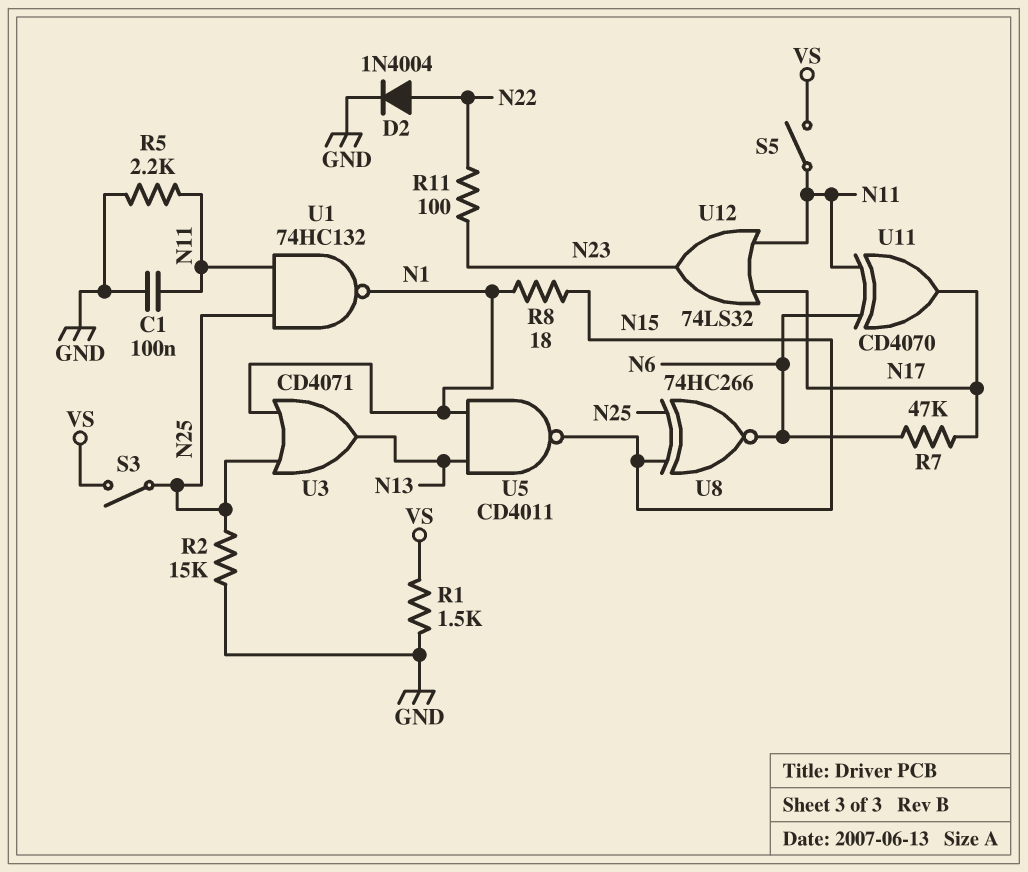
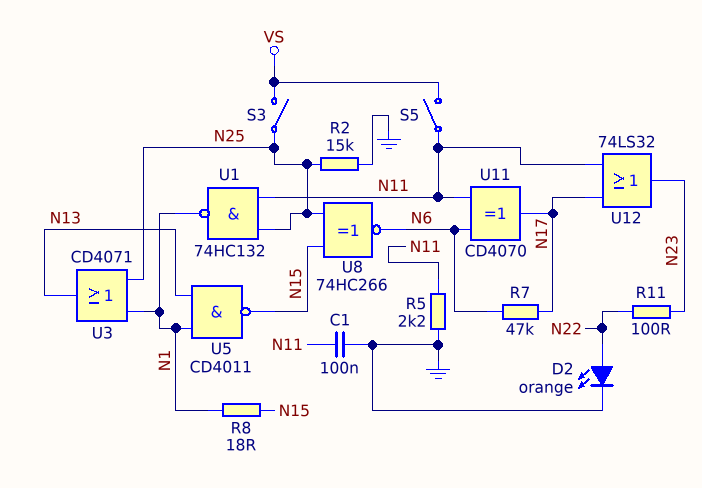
D2: diode 1N4004 (A N22, K GND) -> LED orange (A N22, K GND)
R1: 1.5k (GND, VS) -> none

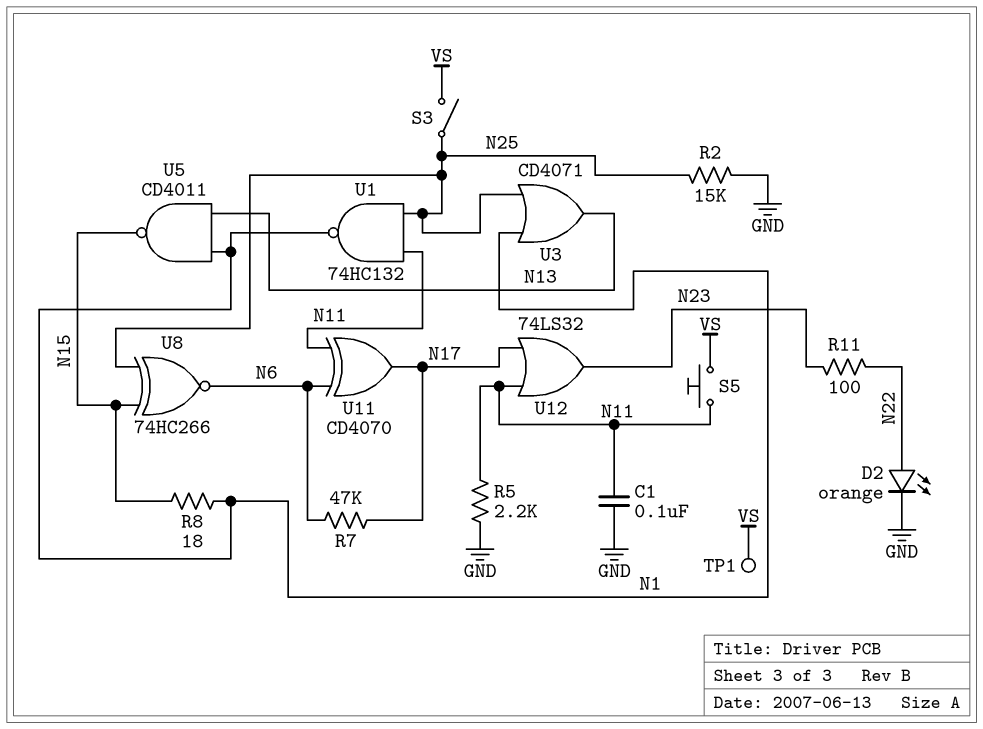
S5: switch (N11, VS) -> button (N11, VS)
TP1: none -> test point (VS)

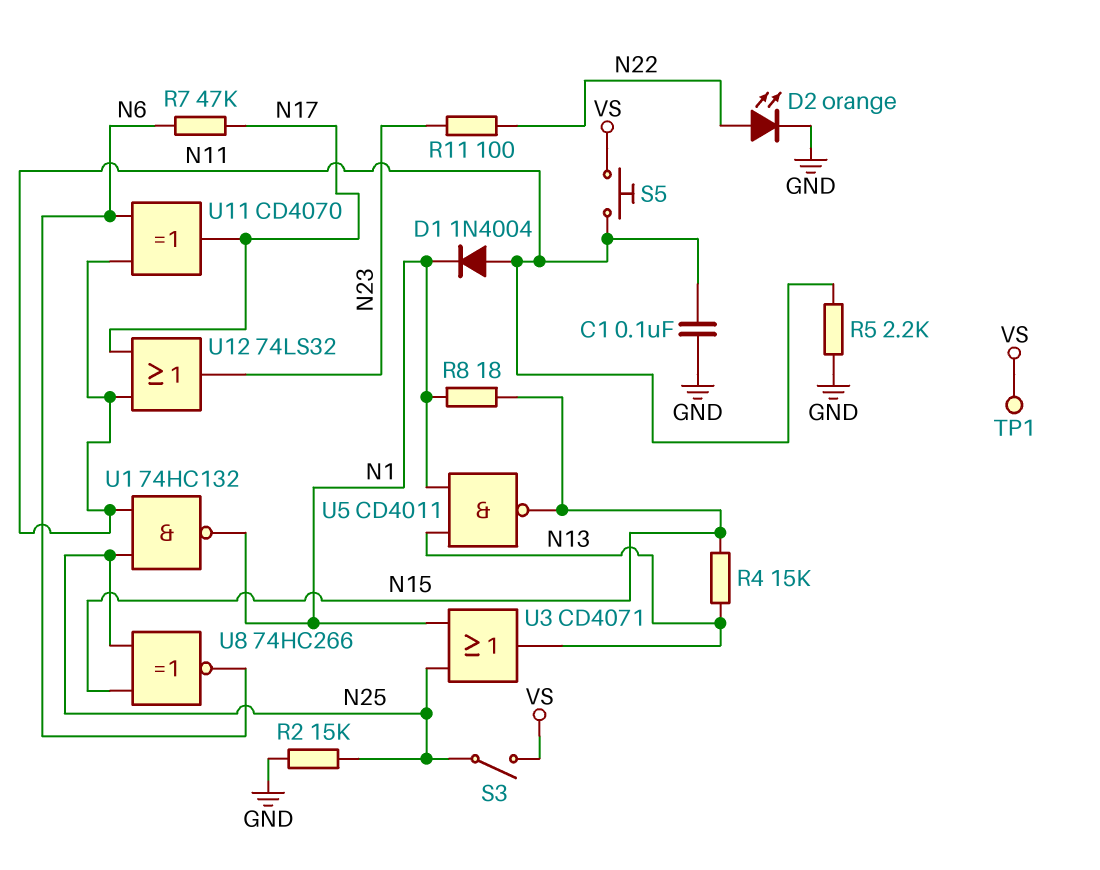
D1: none -> diode 1N4004 (A N11, K N1)
R4: none -> 15k (N13, N15)

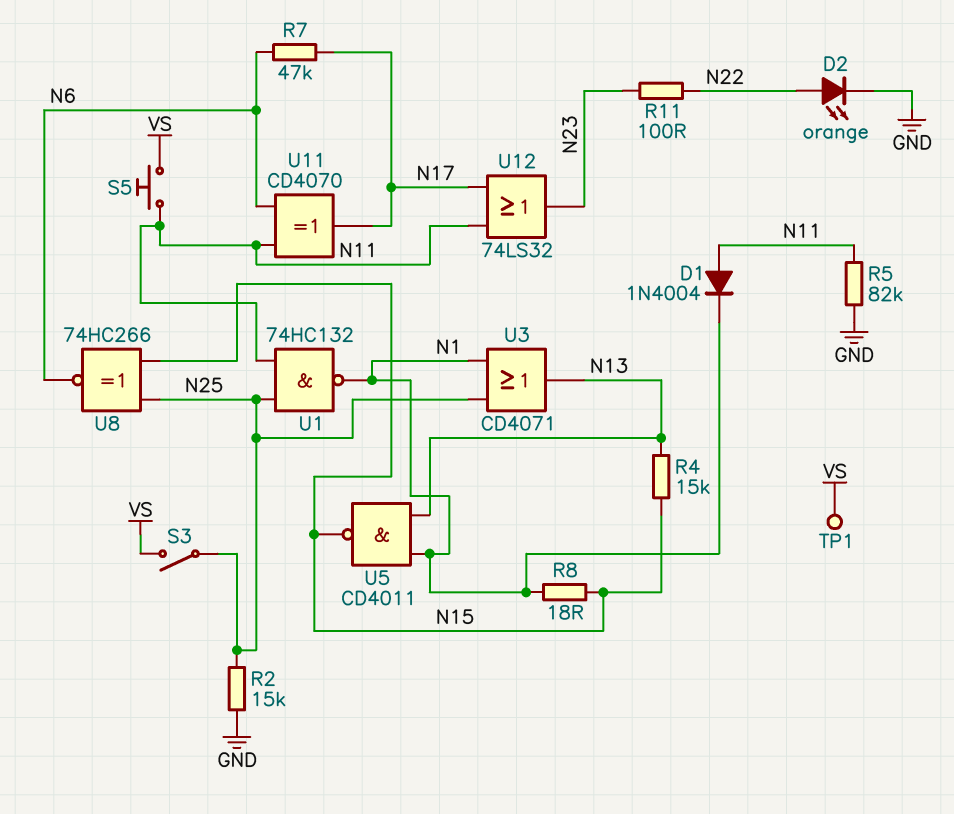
C1: 100nF (GND, N11) -> none
R5: 2.2k (GND, N11) -> 82k (GND, N11)

